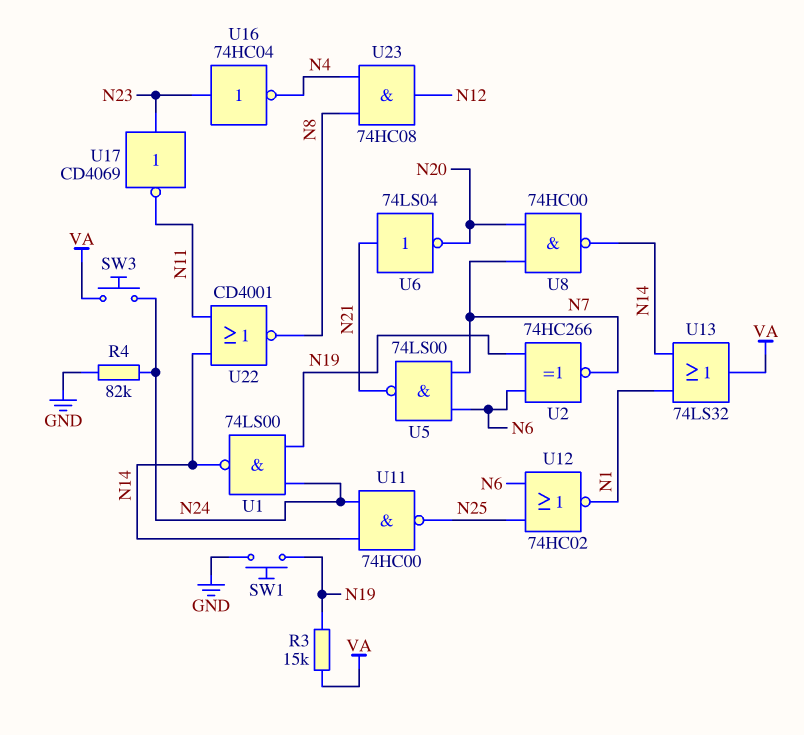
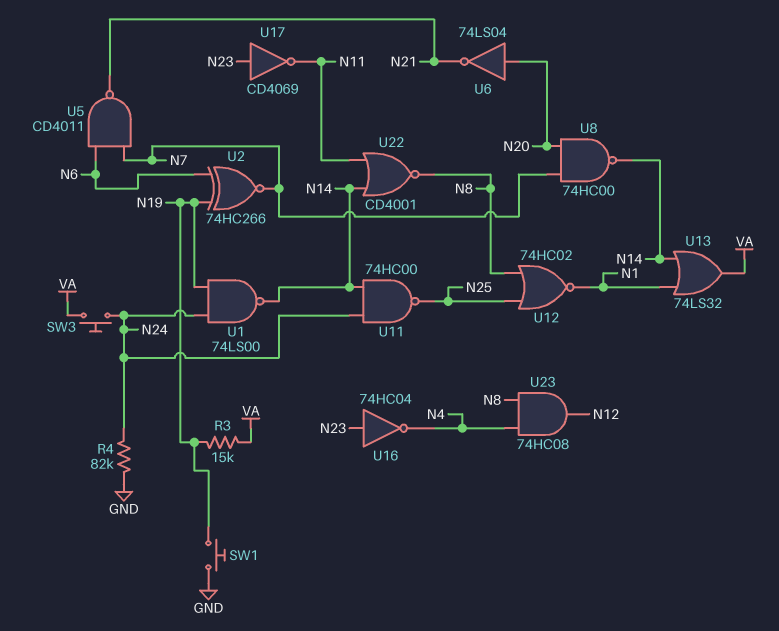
U5: NAND 74LS00 (in N6, in N7, out N21) -> NAND CD4011 (in N6, in N7, out N21)
U6: NOT 74LS04 (in N21, out N20) -> NOT 74LS04 (in N20, out N21)
U12: NOR 74HC02 (in N6, in N25, out N1) -> NOR 74HC02 (in N8, in N25, out N1)

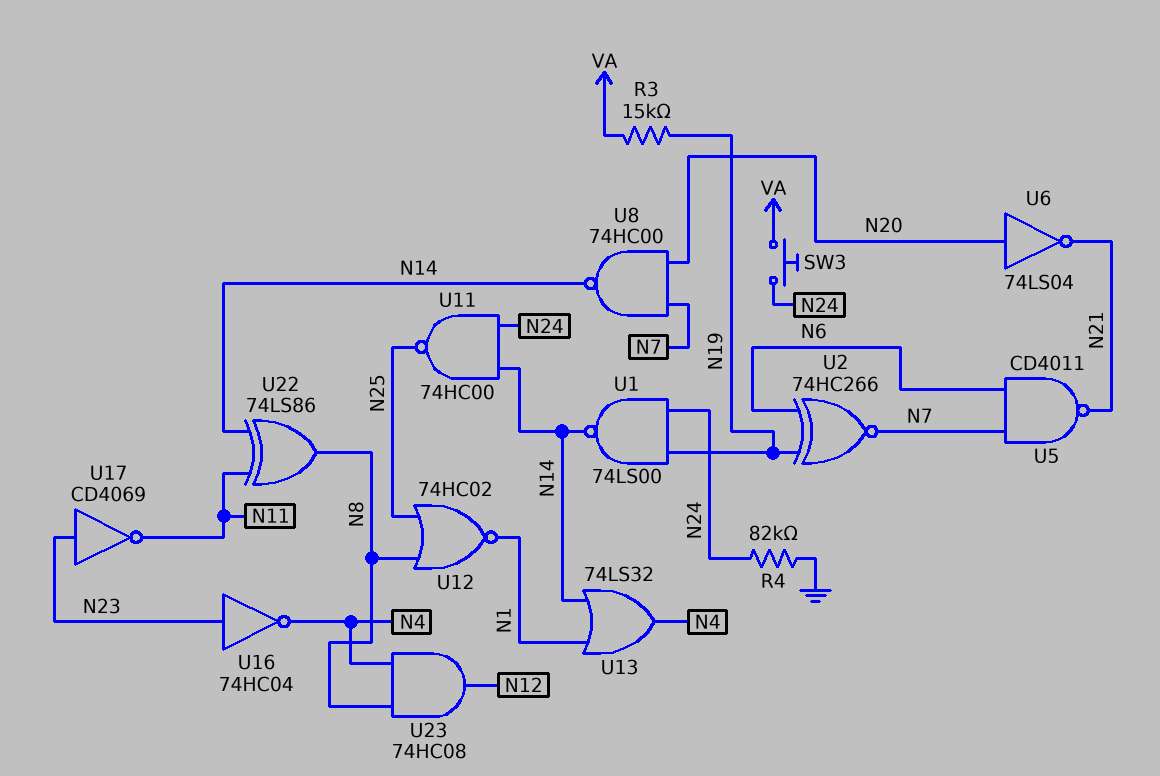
SW1: button (GND, N19) -> none
U13: OR 74LS32 (in N1, in N14, out VA) -> OR 74LS32 (in N1, in N14, out N4)
U22: NOR CD4001 (in N11, in N14, out N8) -> XOR 74LS86 (in N11, in N14, out N8)

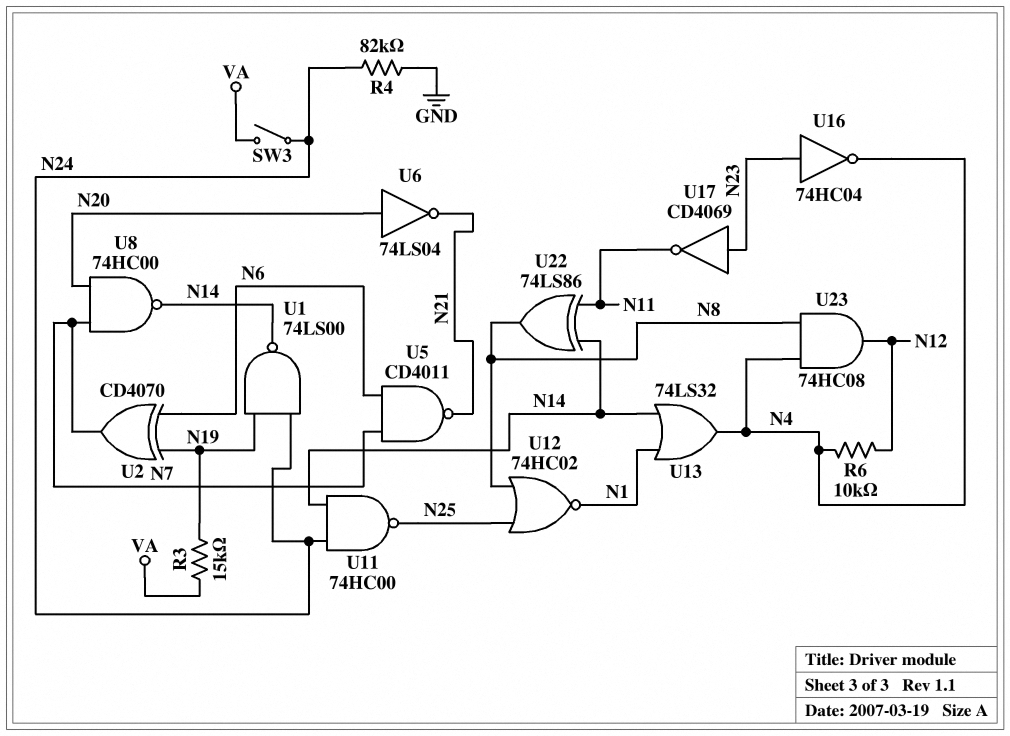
R6: none -> 10k (N4, N12)
SW3: button (N24, VA) -> switch (N24, VA)
U2: XNOR 74HC266 (in N6, in N19, out N7) -> XOR CD4070 (in N6, in N19, out N7)

